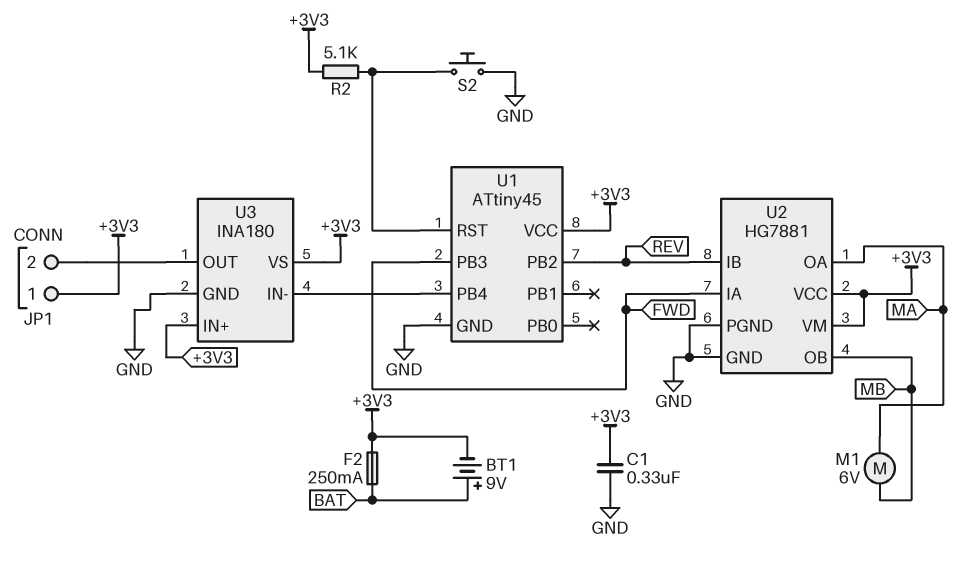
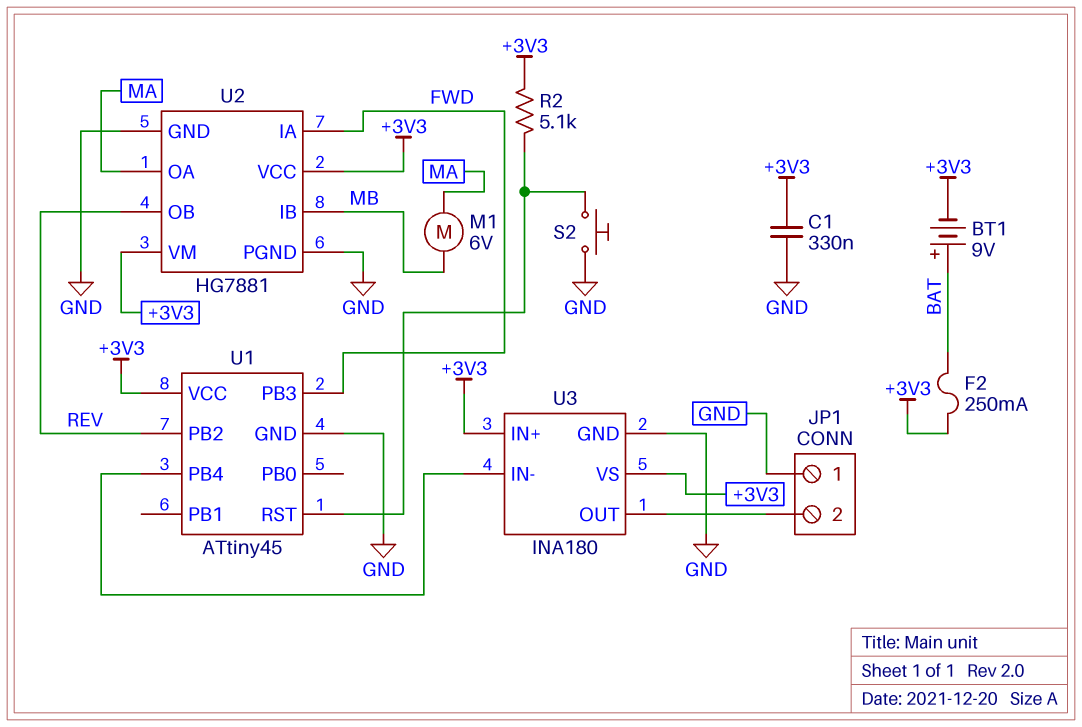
JP1 pin 1: +3V3 -> GND
U2 pin IB: REV -> MB
U2 pin OB: MB -> REV

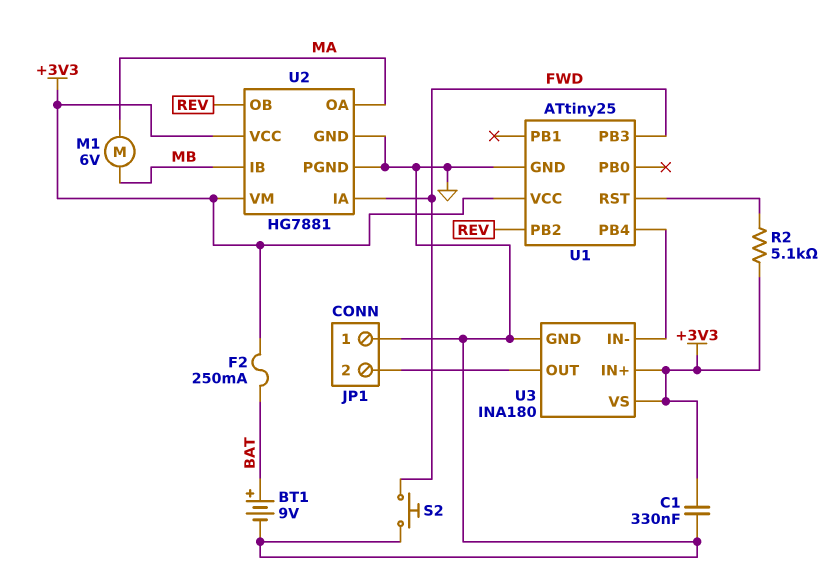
BT1: 9V (plus BAT, minus +3V3) -> 9V (plus BAT, minus GND)
S2: button (GND, U1/RST) -> button (FWD, GND)
U1: ATtiny45 -> ATtiny25

